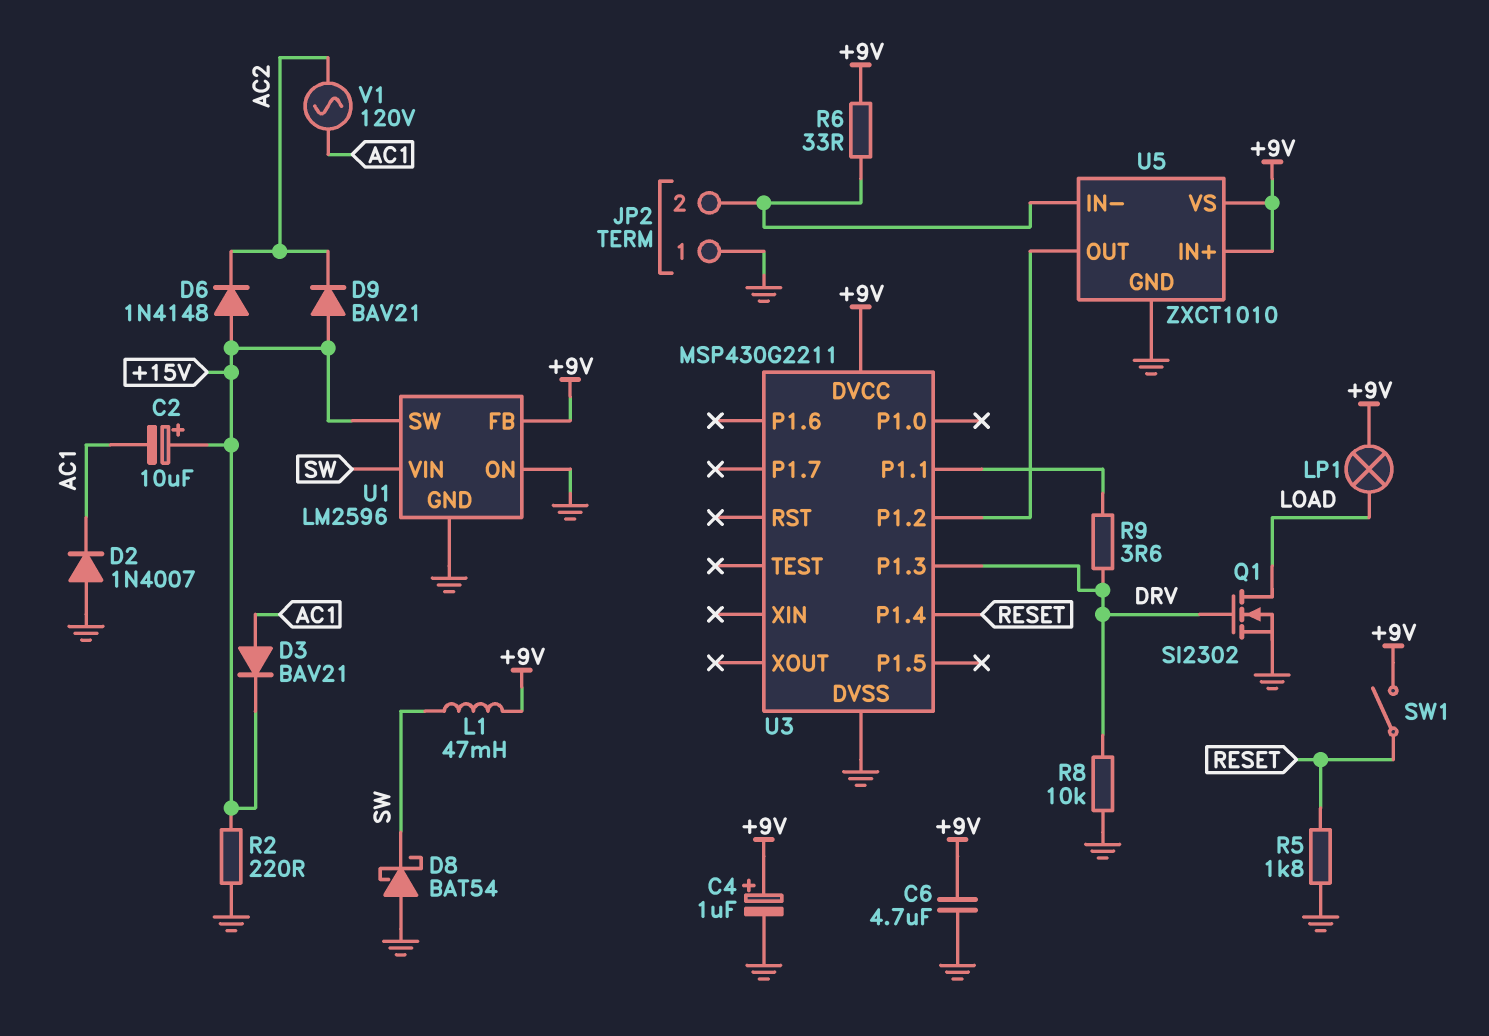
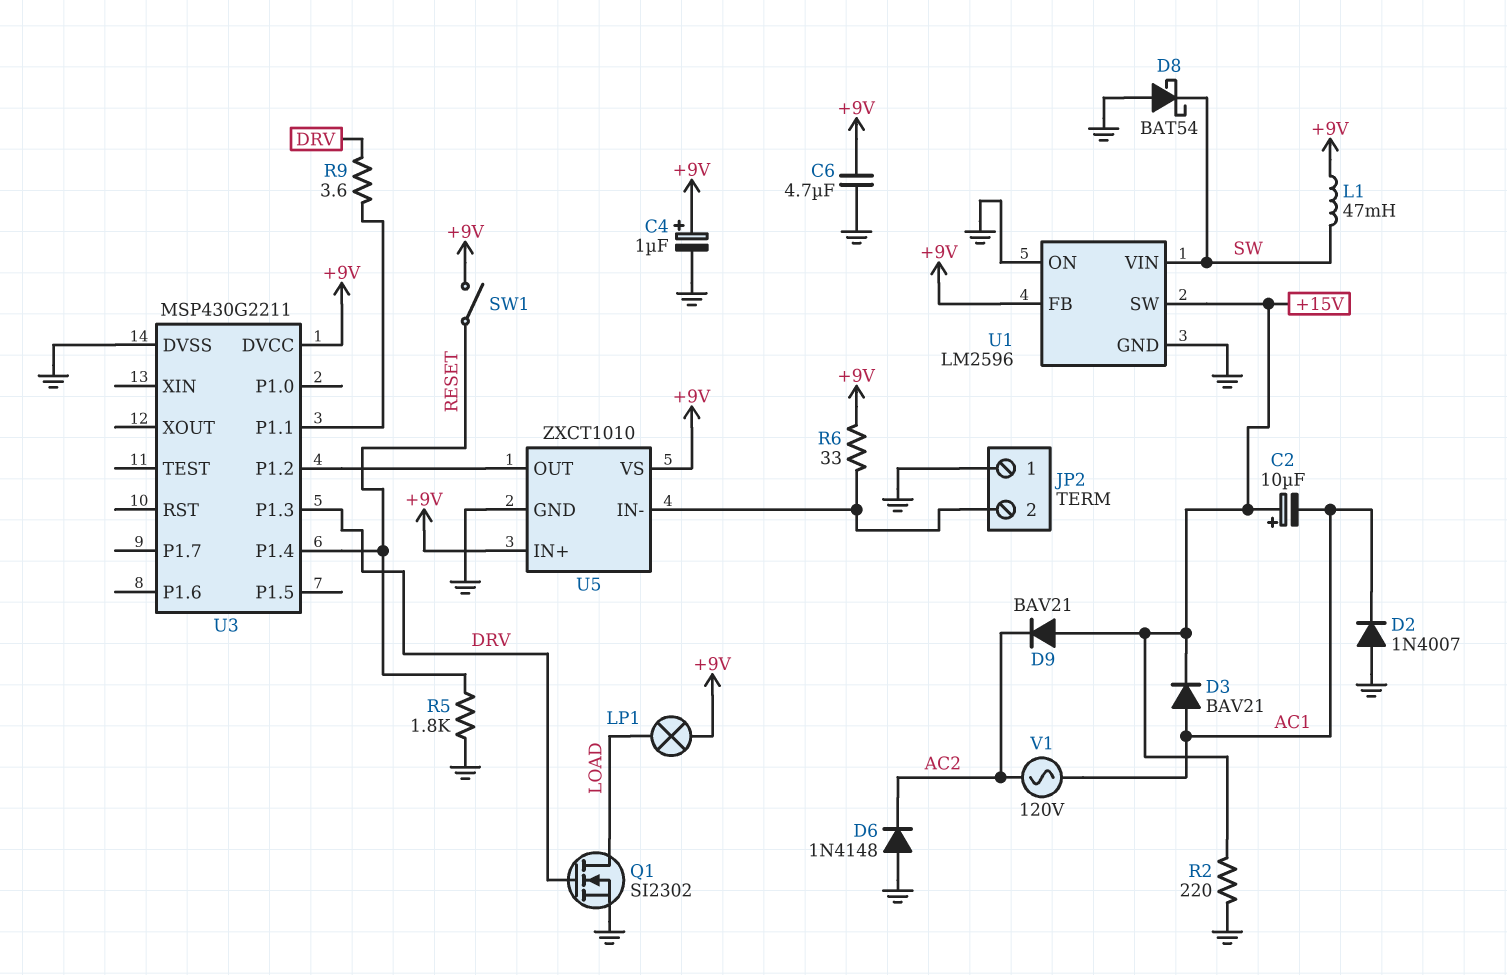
D6: diode 1N4148 (A +15V, K AC2) -> diode 1N4148 (A GND, K AC2)
R8: 10k (DRV, GND) -> none

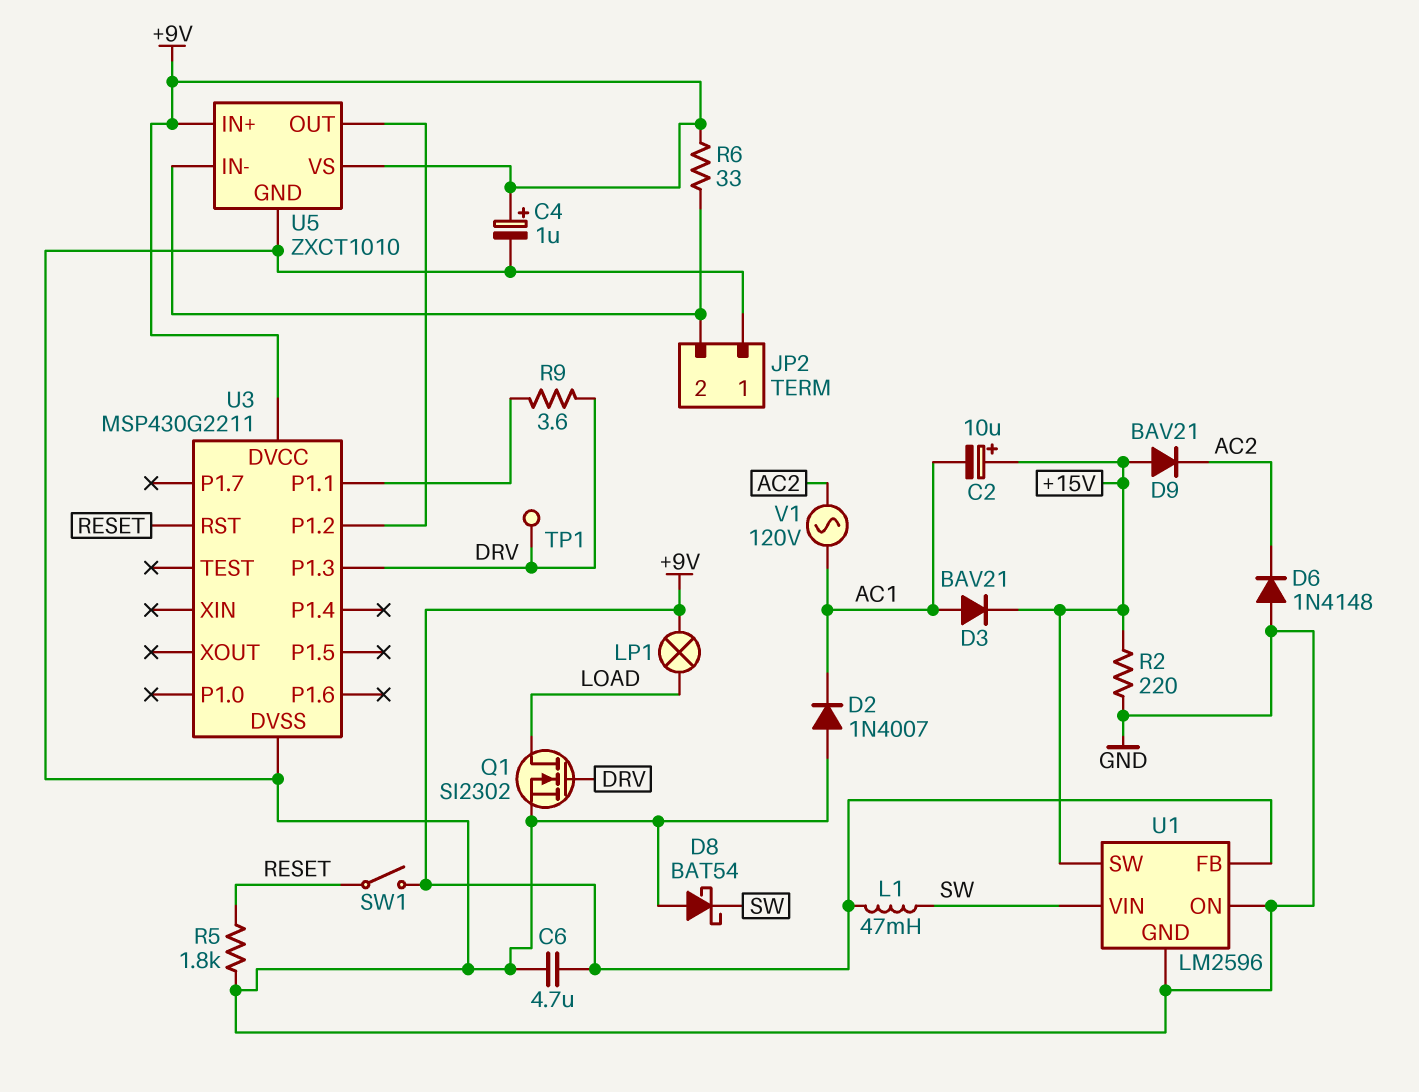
TP1: none -> test point (DRV)
U3 pin P1.4: RESET -> none
U3 pin RST: none -> RESET

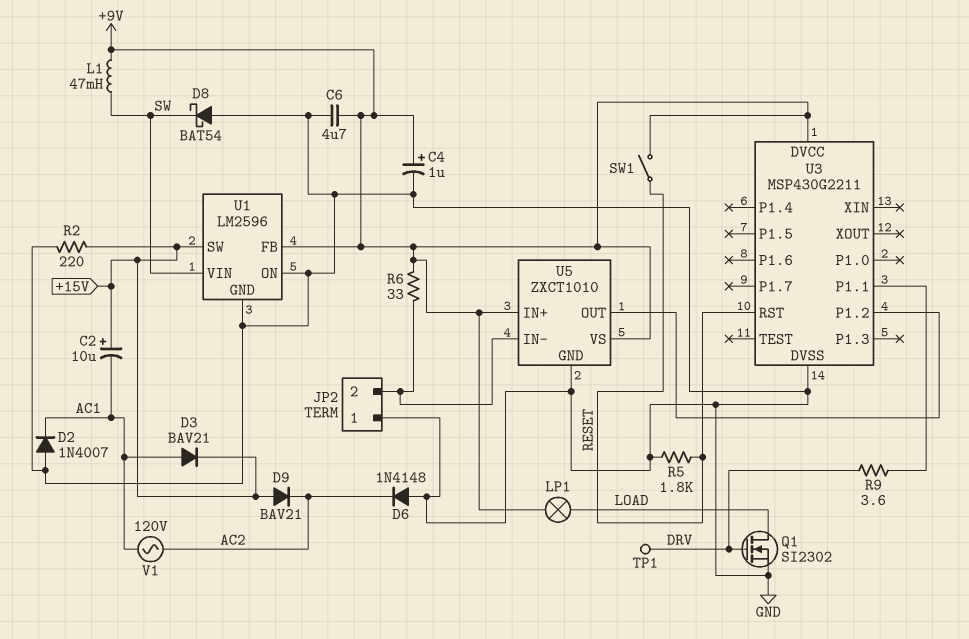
U3 pin P1.3: DRV -> none

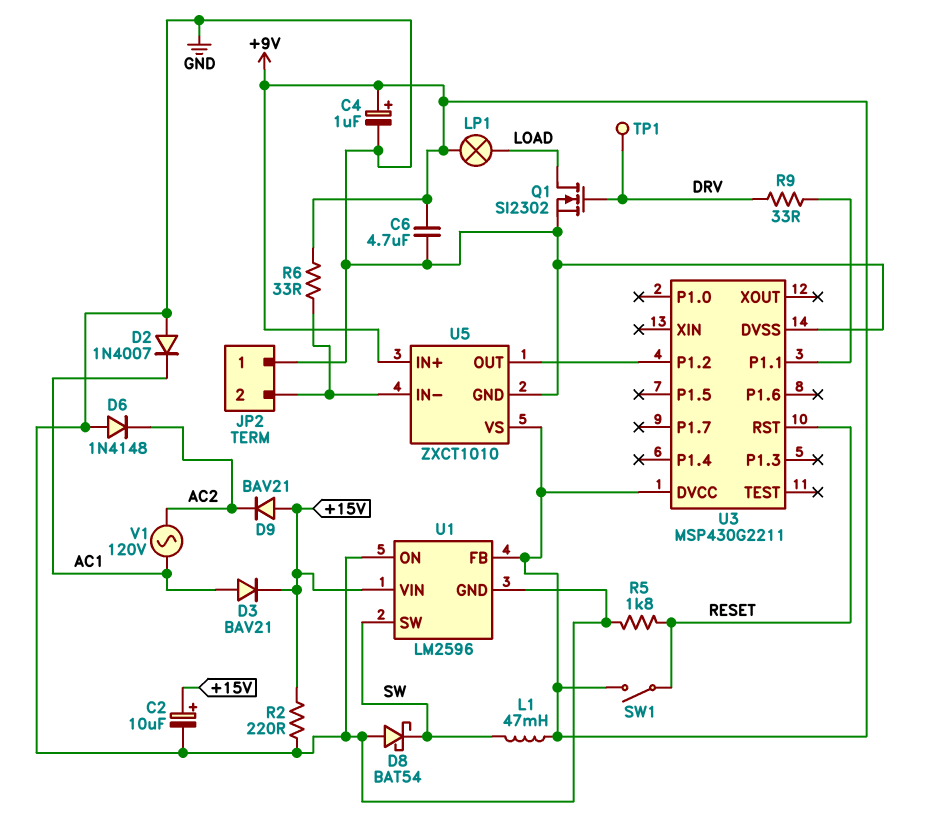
C2: 10uF (plus +15V, minus AC1) -> 10uF (plus +15V, minus GND)
R9: 3.6 (DRV, U3/P1.1) -> 33 (DRV, U3/P1.1)
U1 pin SW: +15V -> SW
U1 pin VIN: SW -> +15V

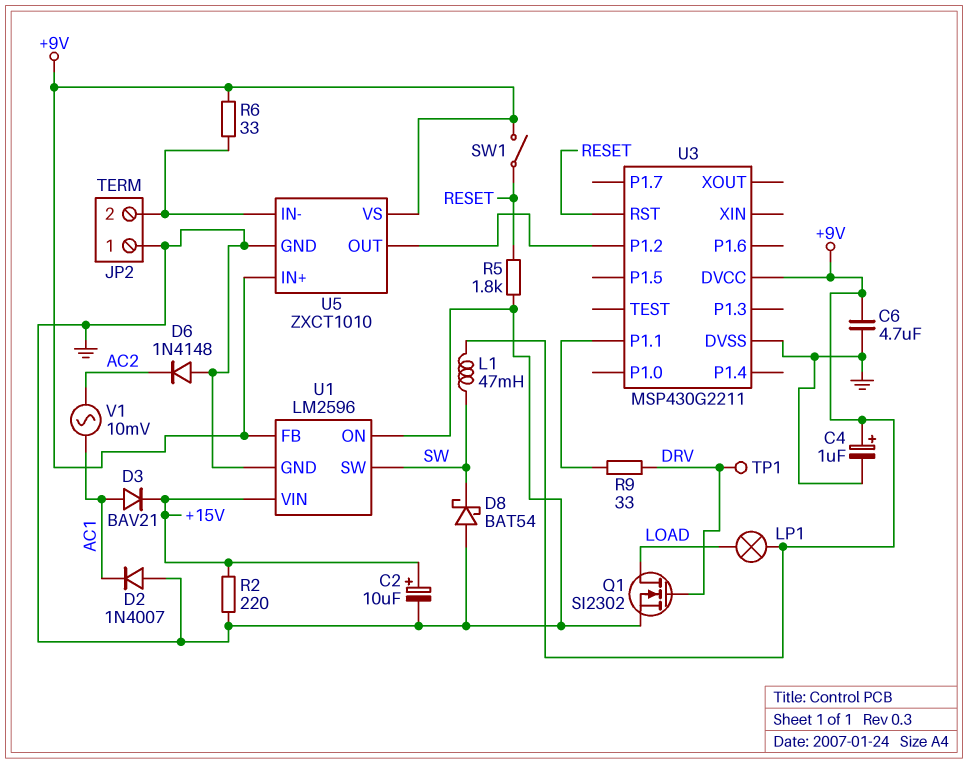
D9: diode BAV21 (A +15V, K AC2) -> none
V1: AC 120V (AC1, AC2) -> AC 10mV (AC1, AC2)

